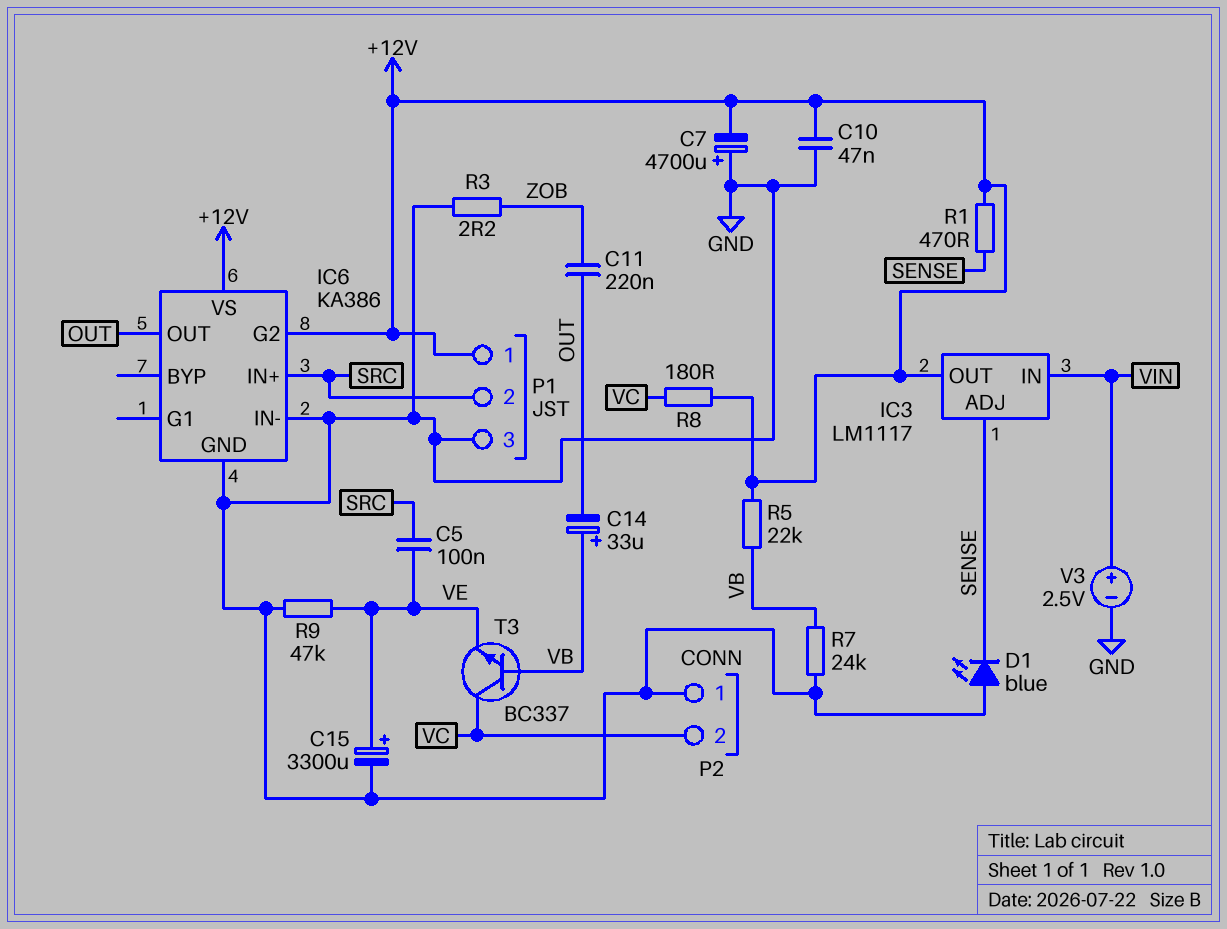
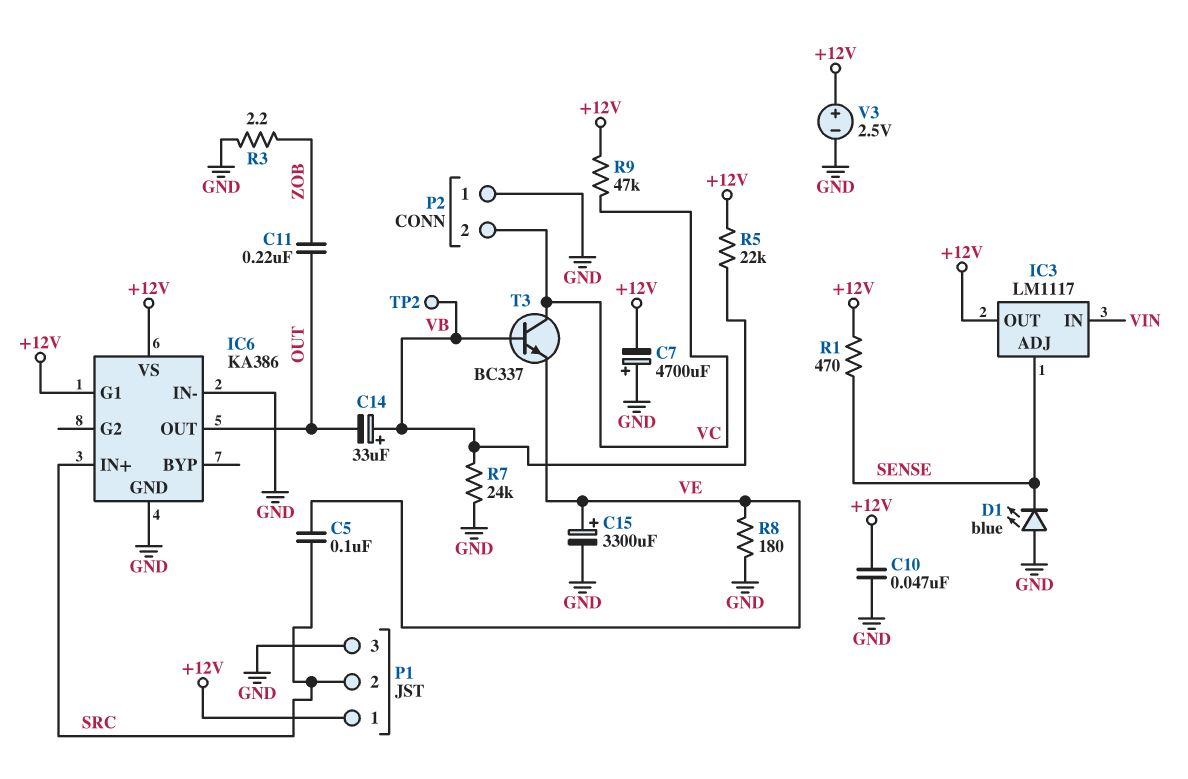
IC6 pin G1: none -> +12V
IC6 pin G2: +12V -> none
R8: 180 (+12V, VC) -> 180 (GND, VE)
R9: 47k (GND, VE) -> 47k (+12V, VC)
TP2: none -> test point (VB)
V3: 2.5V (plus VIN, minus GND) -> 2.5V (plus +12V, minus GND)

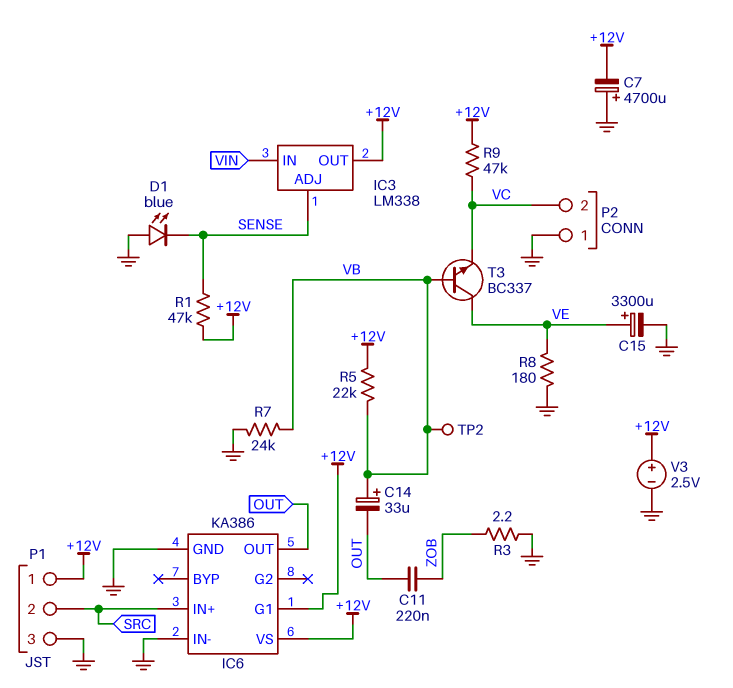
C5: 100nF (SRC, VE) -> none
C10: 47nF (+12V, GND) -> none
IC3: LM1117 -> LM338
R1: 470 (+12V, SENSE) -> 47k (+12V, SENSE)
T3: NPN BC337 (B VB, C VC, E VE) -> NPN BC337 (B VB, C VE, E VC)

